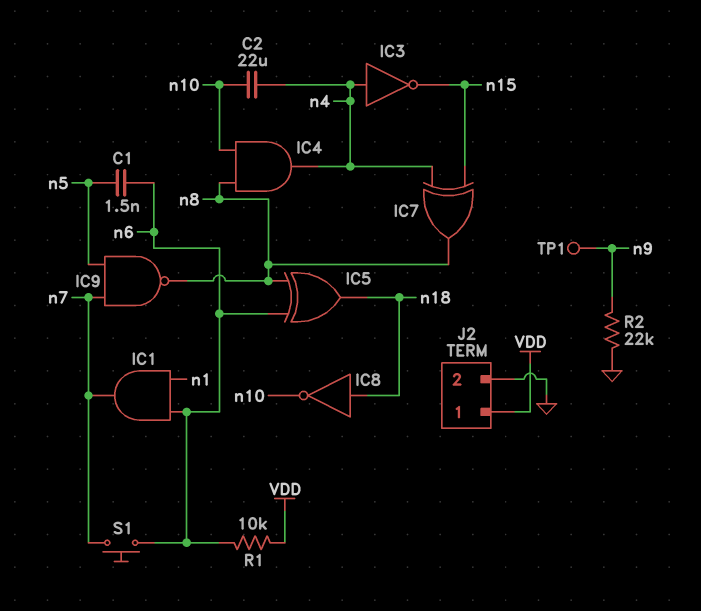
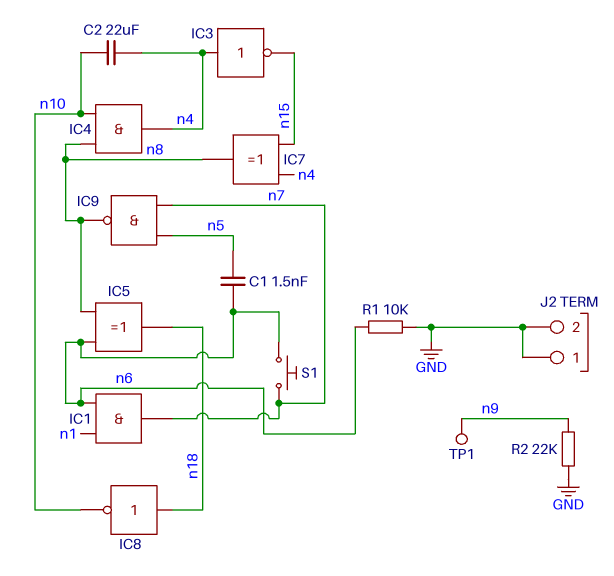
J2 pin 1: VDD -> GND
R1: 10k (VDD, n6) -> 10k (GND, n6)

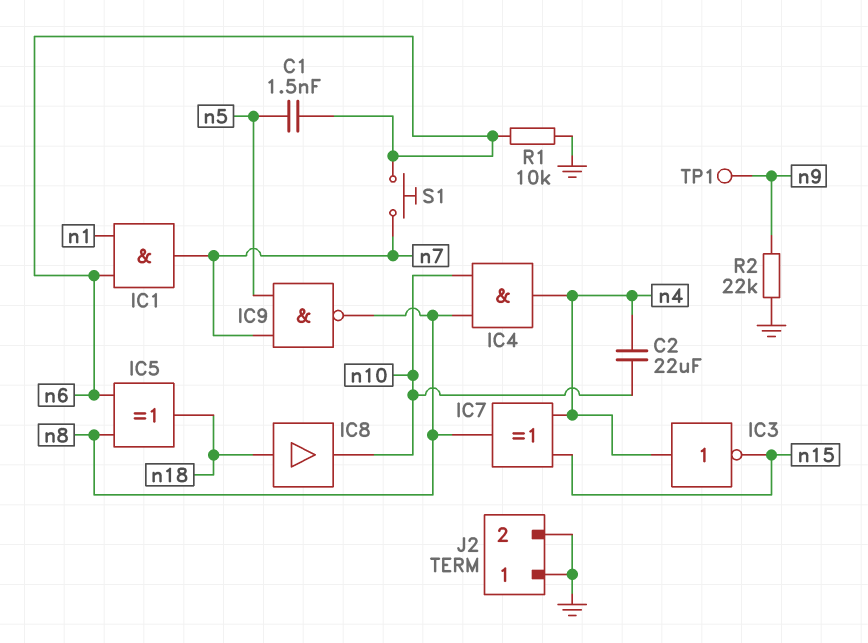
IC8: NOT (in n18, out n10) -> buffer (in n18, out n10)

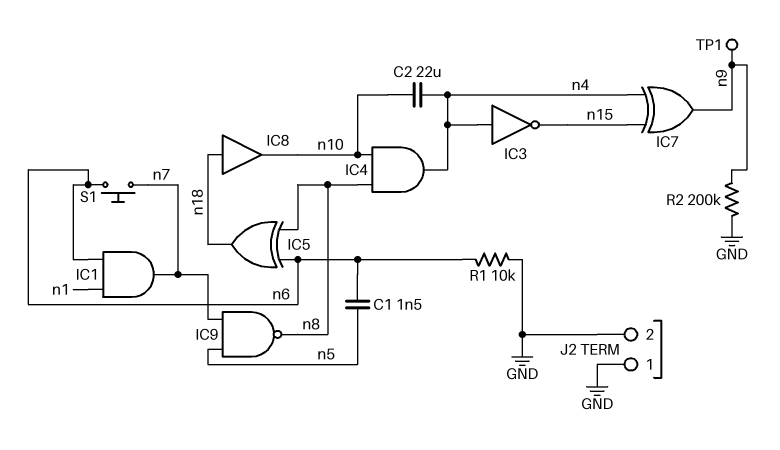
IC7: XOR (in n4, in n15, out n8) -> XOR (in n4, in n15, out n9)
R2: 22k (GND, n9) -> 200k (GND, n9)

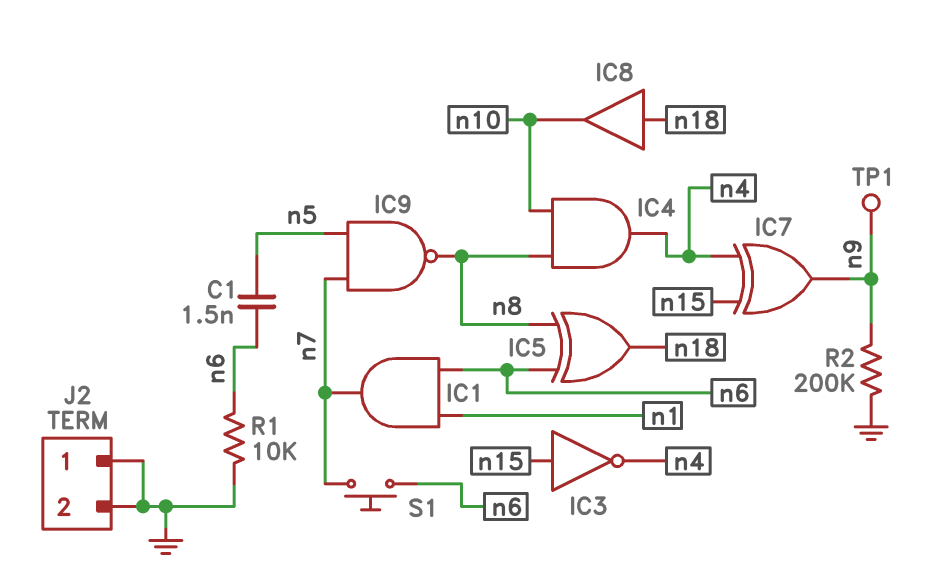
C2: 22uF (n4, n10) -> none
IC3: NOT (in n4, out n15) -> NOT (in n15, out n4)

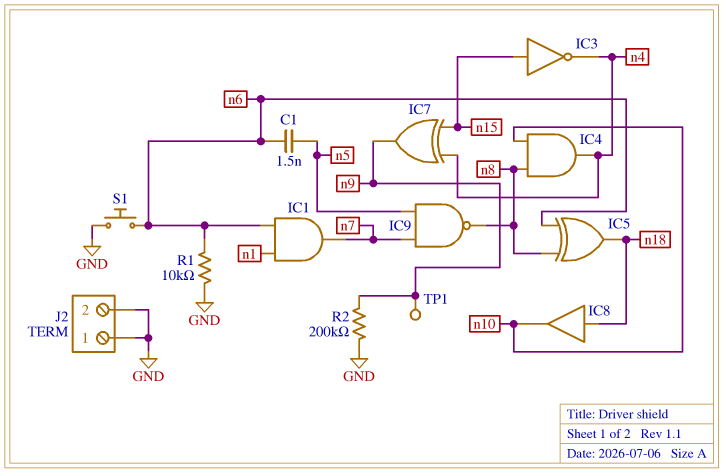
S1: button (n6, n7) -> button (GND, n6)

